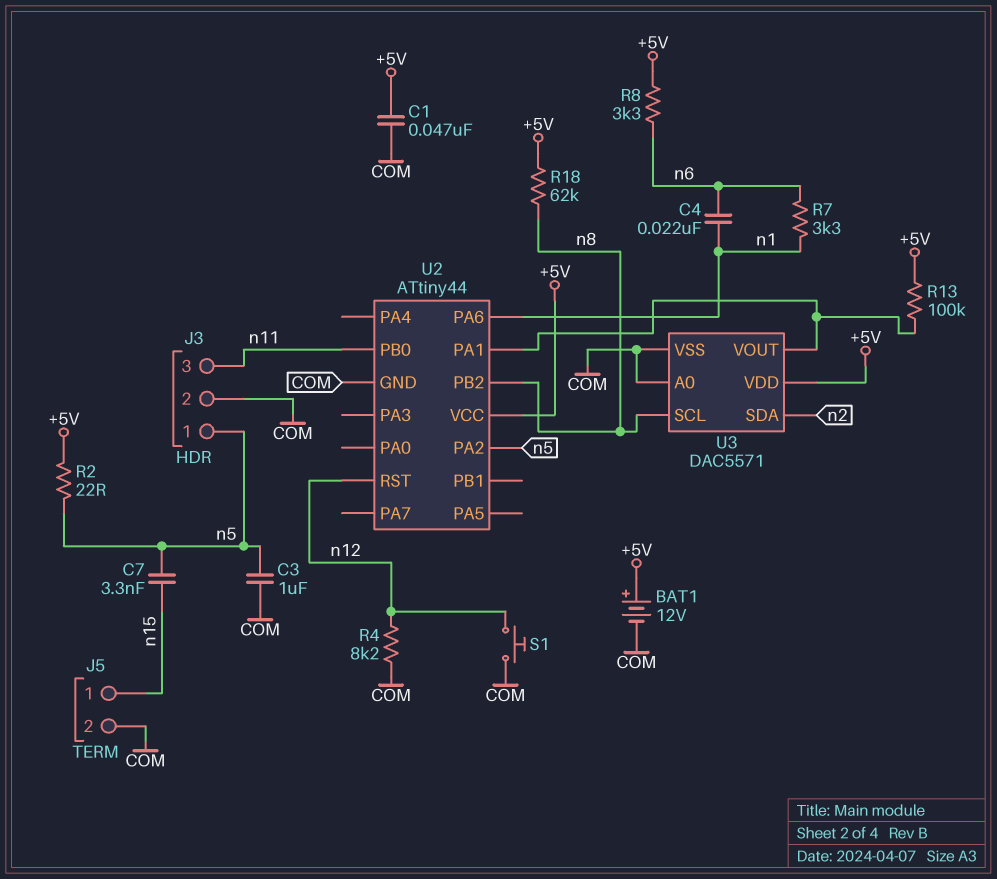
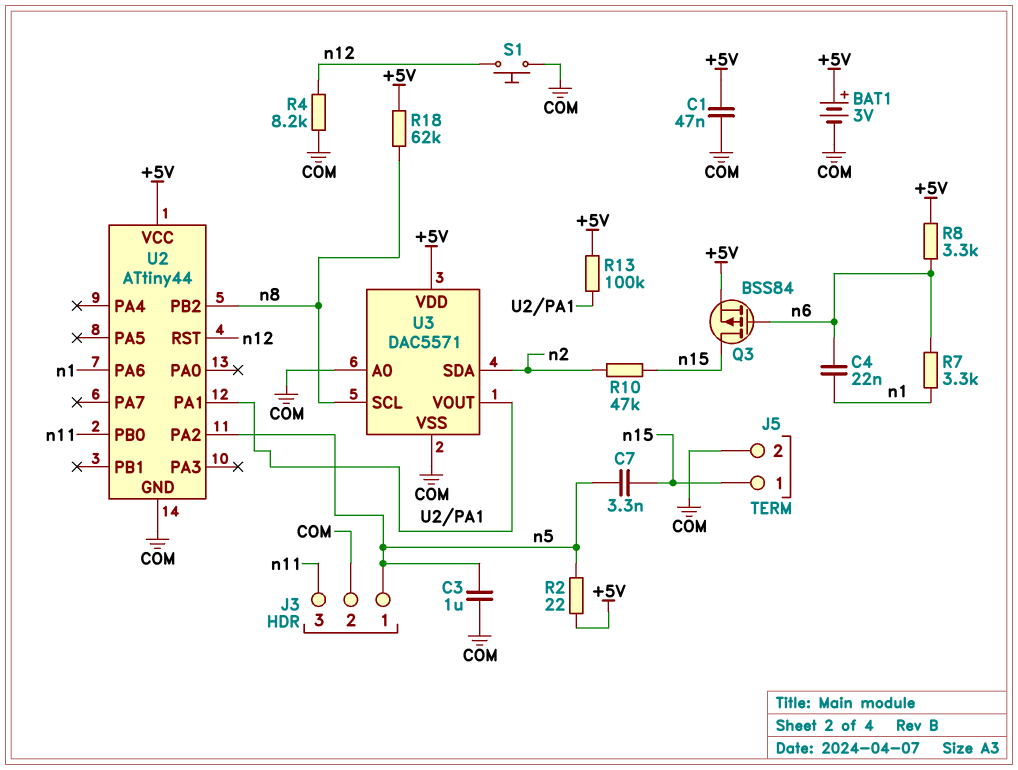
BAT1: 12V (plus +5V, minus COM) -> 3V (plus +5V, minus COM)
Q3: none -> PMOS BSS84 (G n6, D n15, S +5V)
R10: none -> 47k (n2, n15)

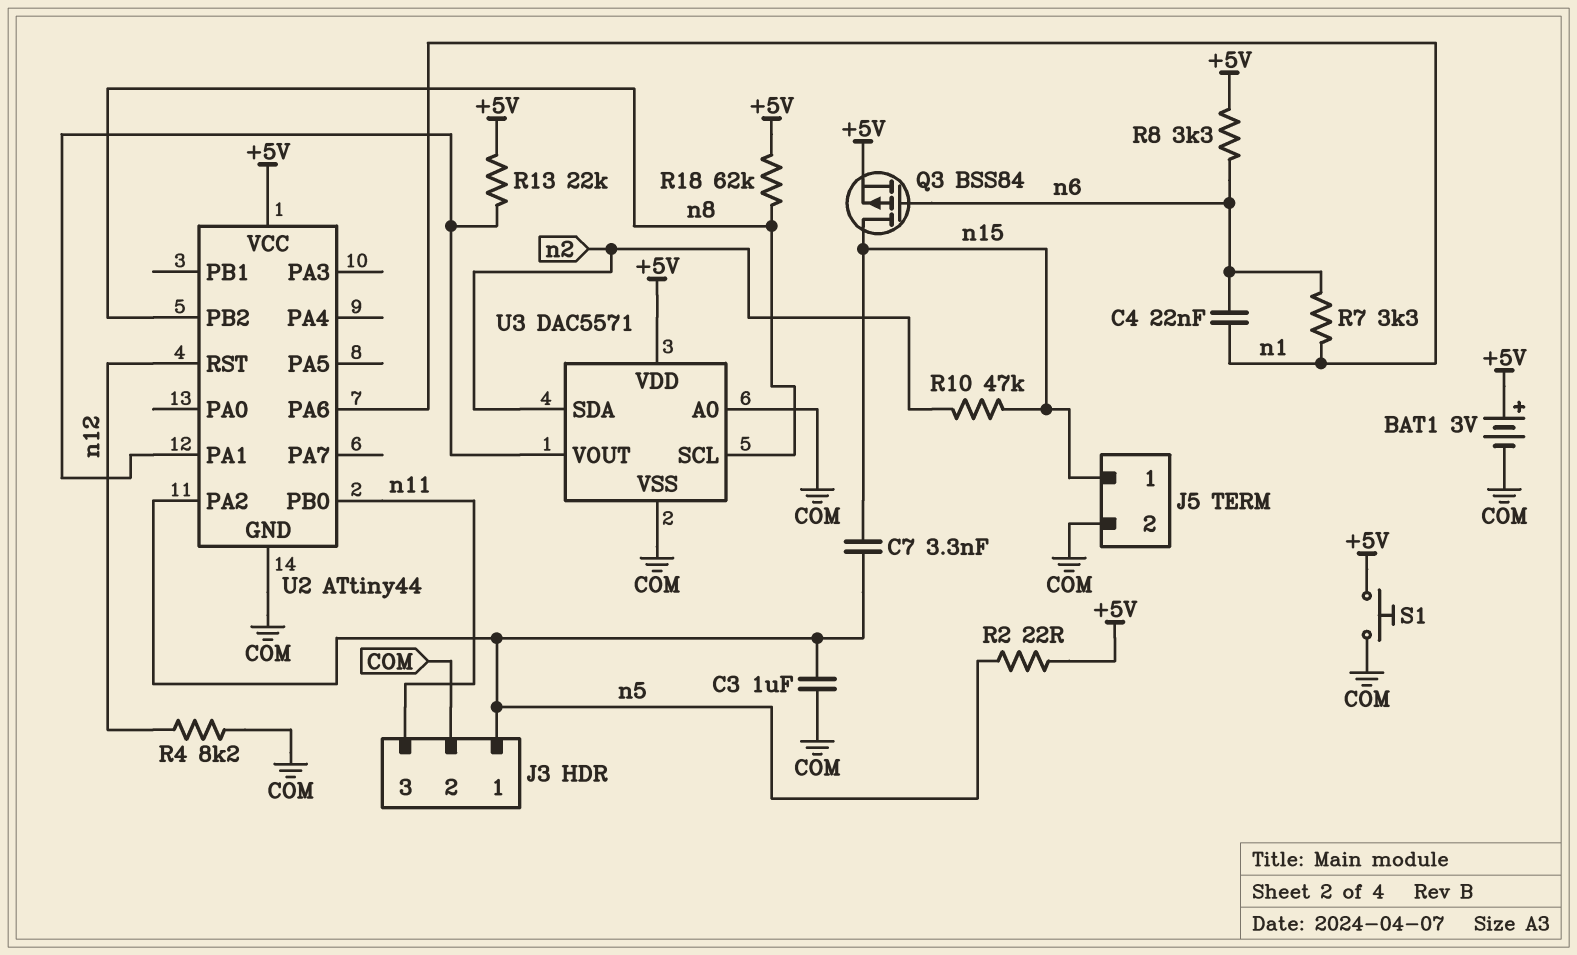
C1: 47nF (+5V, COM) -> none
R13: 100k (+5V, U2/PA1) -> 22k (+5V, U2/PA1)
S1: button (COM, n12) -> button (+5V, COM)

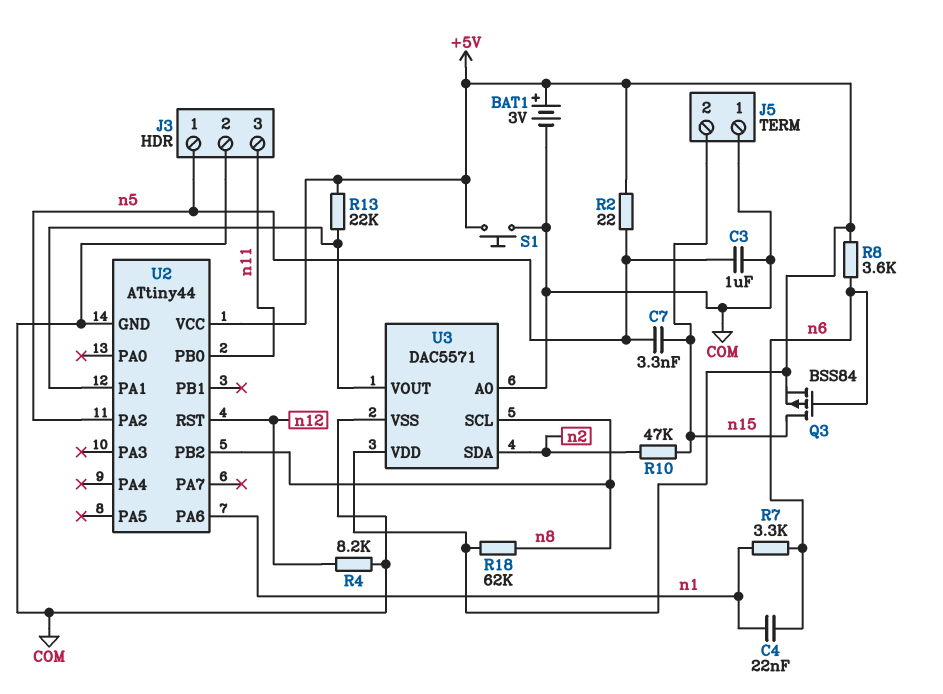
J5 pin 1: n15 -> COM
J5 pin 2: COM -> n15
R8: 3.3k (+5V, n6) -> 3.6k (+5V, n6)

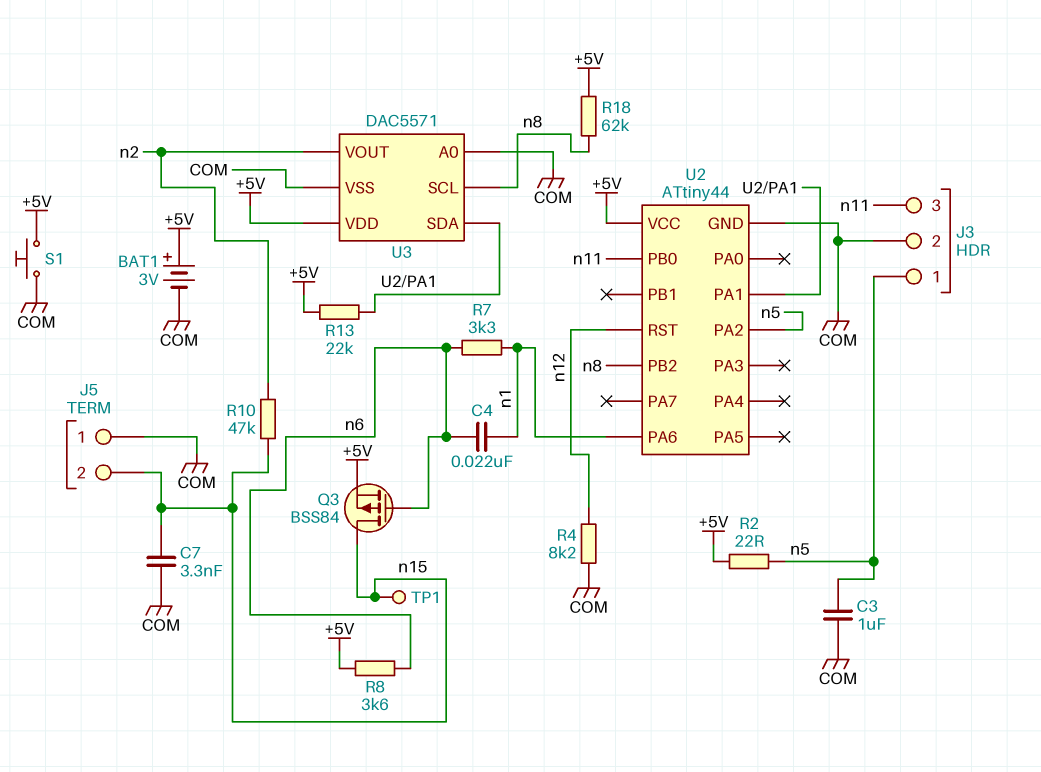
C7: 3.3nF (n5, n15) -> 3.3nF (COM, n15)
TP1: none -> test point (n15)
U3 pin SDA: n2 -> U2/PA1
U3 pin VOUT: U2/PA1 -> n2

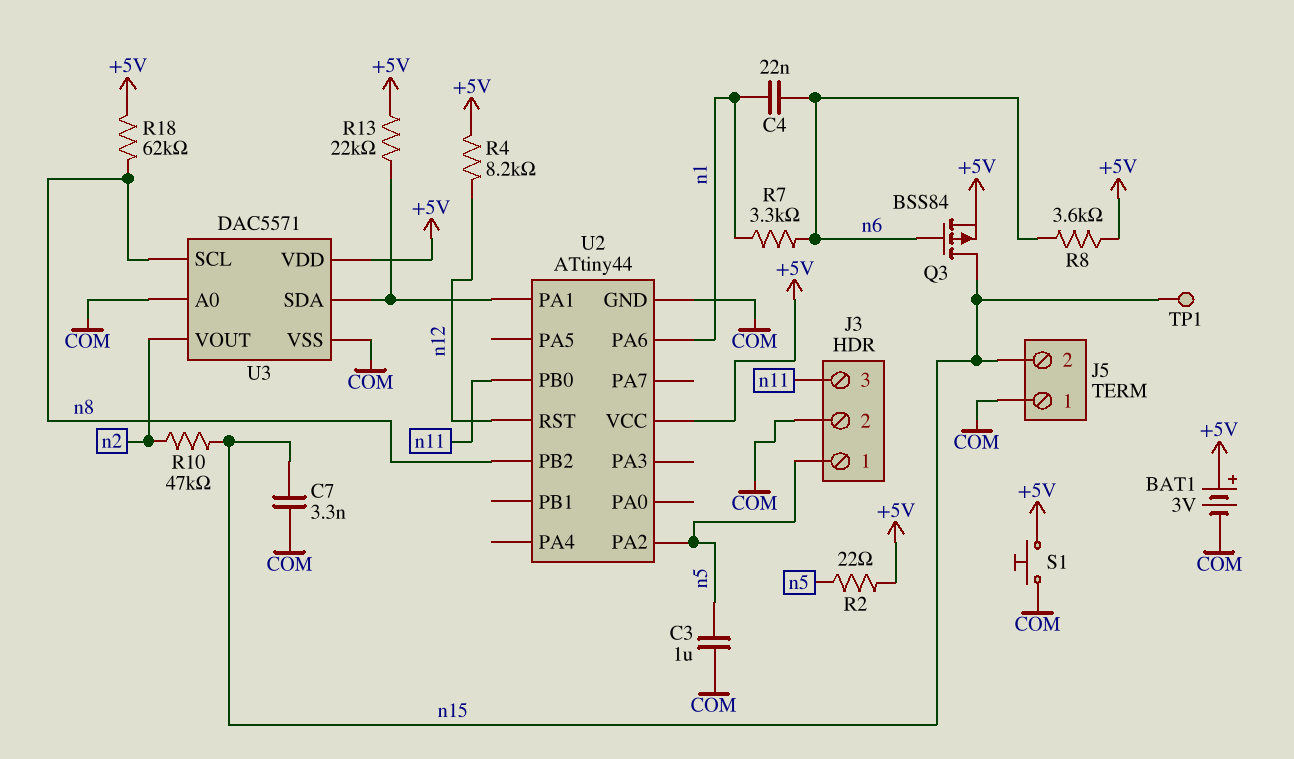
R4: 8.2k (COM, n12) -> 8.2k (+5V, n12)

